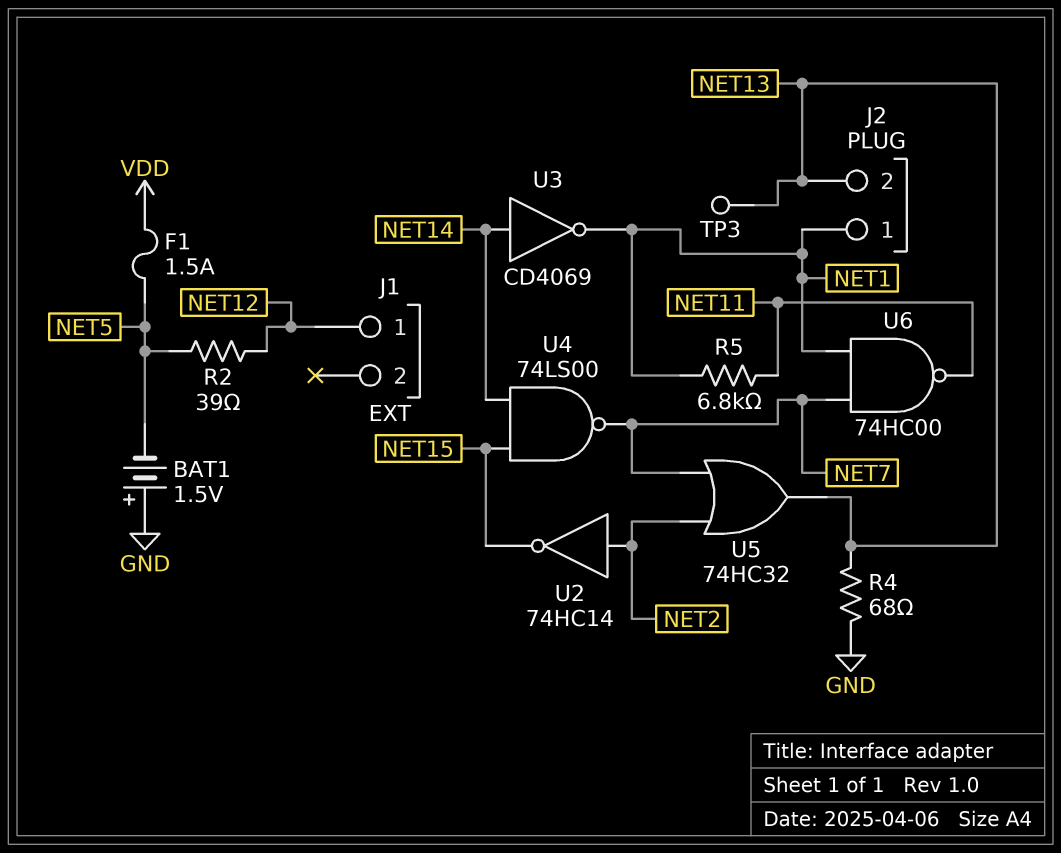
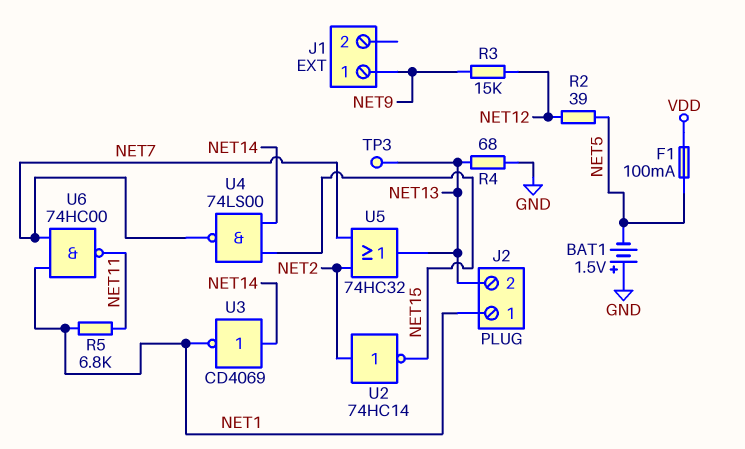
F1: 1.5A (NET5, VDD) -> 100mA (NET5, VDD)
J1 pin 1: NET12 -> NET9
R3: none -> 15k (NET9, NET12)

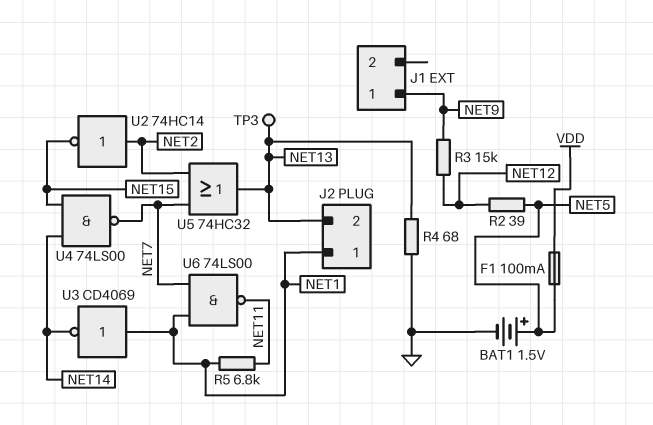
BAT1: 1.5V (plus GND, minus NET5) -> 1.5V (plus NET5, minus GND)
U3: NOT CD4069 (in NET14, out NET1) -> NOT CD4069 (in NET1, out NET14)
U6: NAND 74HC00 (in NET1, in NET7, out NET11) -> NAND 74LS00 (in NET1, in NET7, out NET11)

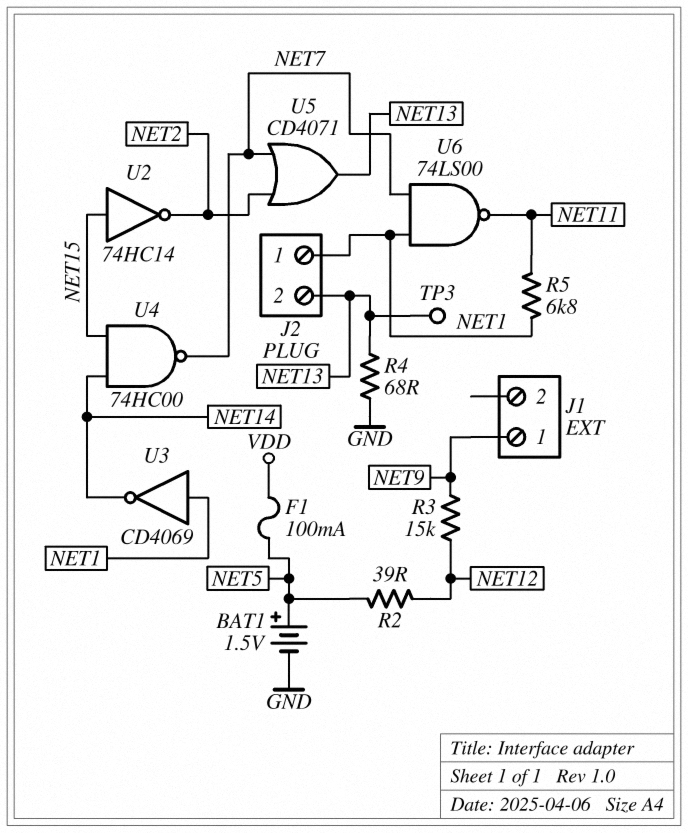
U2: NOT 74HC14 (in NET2, out NET15) -> NOT 74HC14 (in NET15, out NET2)
U4: NAND 74LS00 (in NET14, in NET15, out NET7) -> NAND 74HC00 (in NET14, in NET15, out NET7)
U5: OR 74HC32 (in NET2, in NET7, out NET13) -> OR CD4071 (in NET2, in NET7, out NET13)

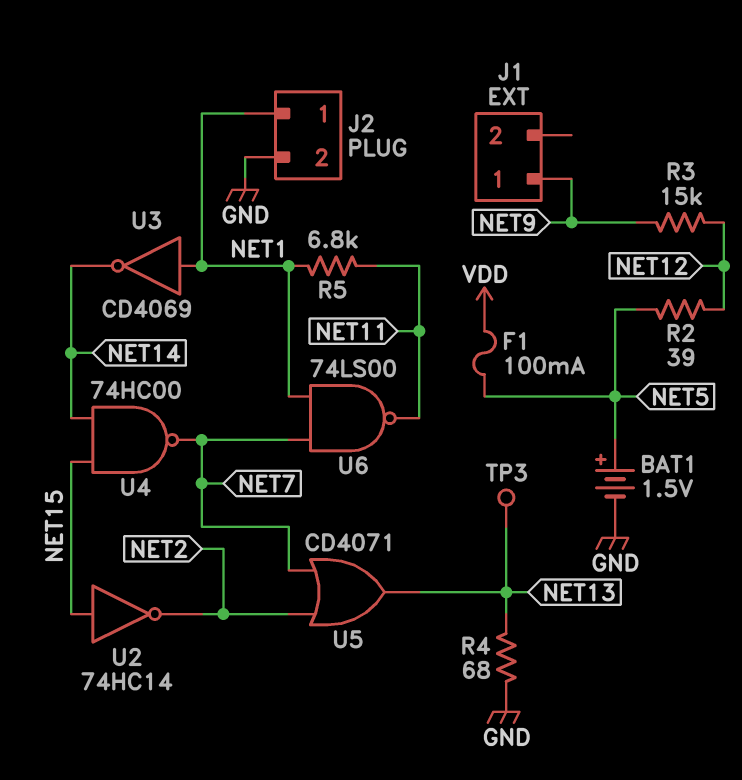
J2 pin 2: NET13 -> GND

